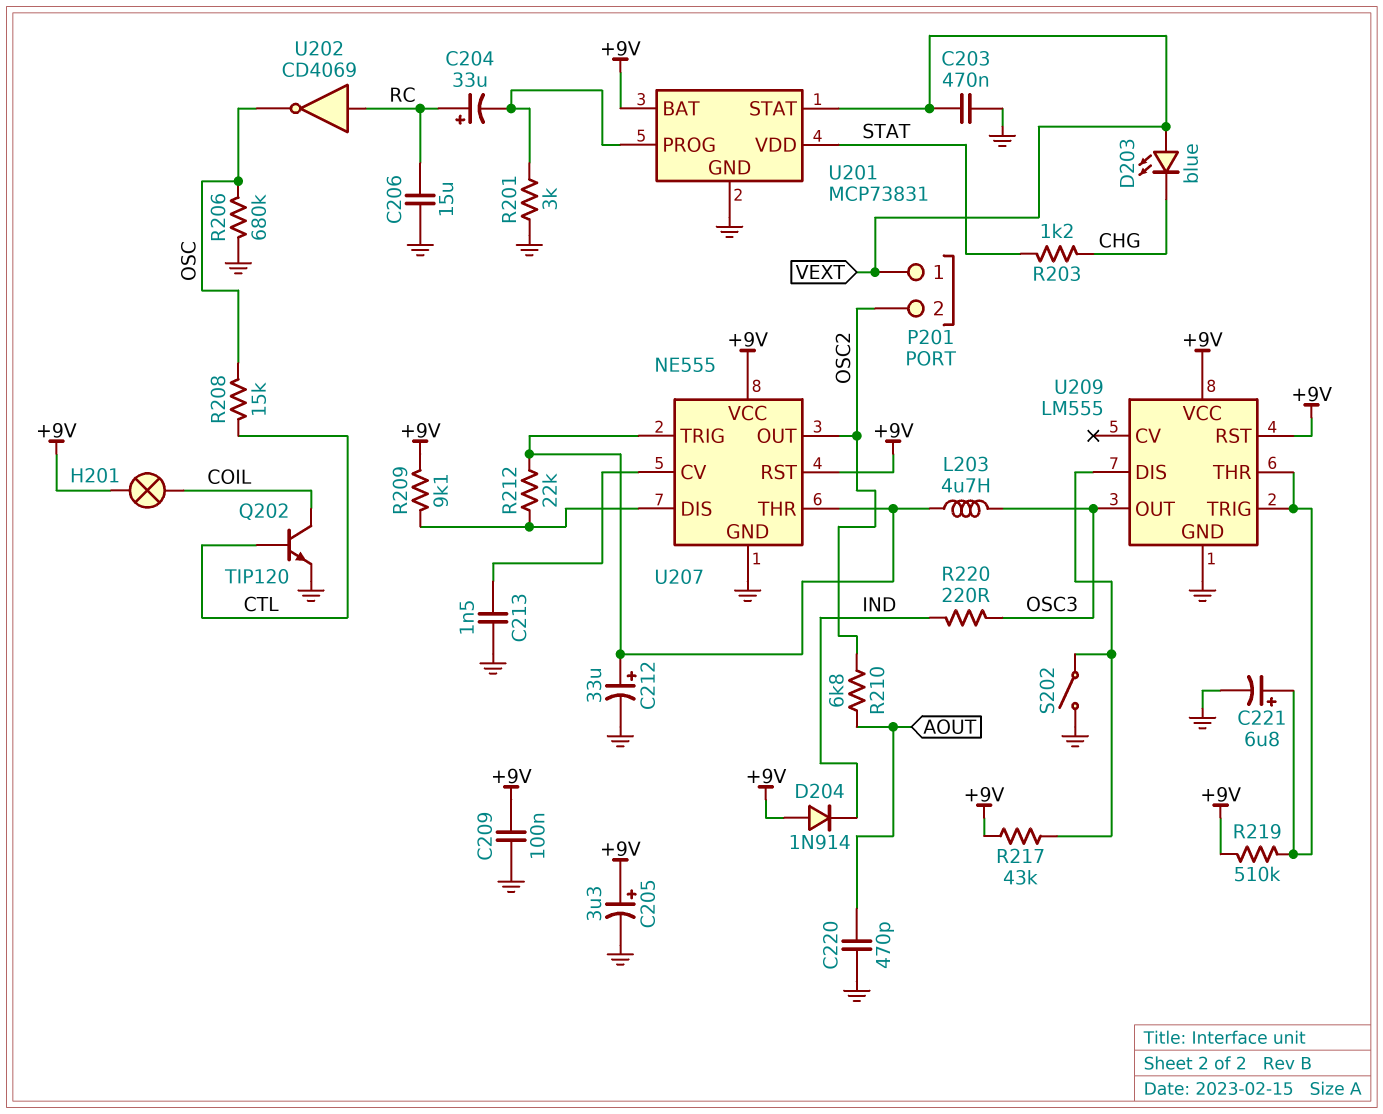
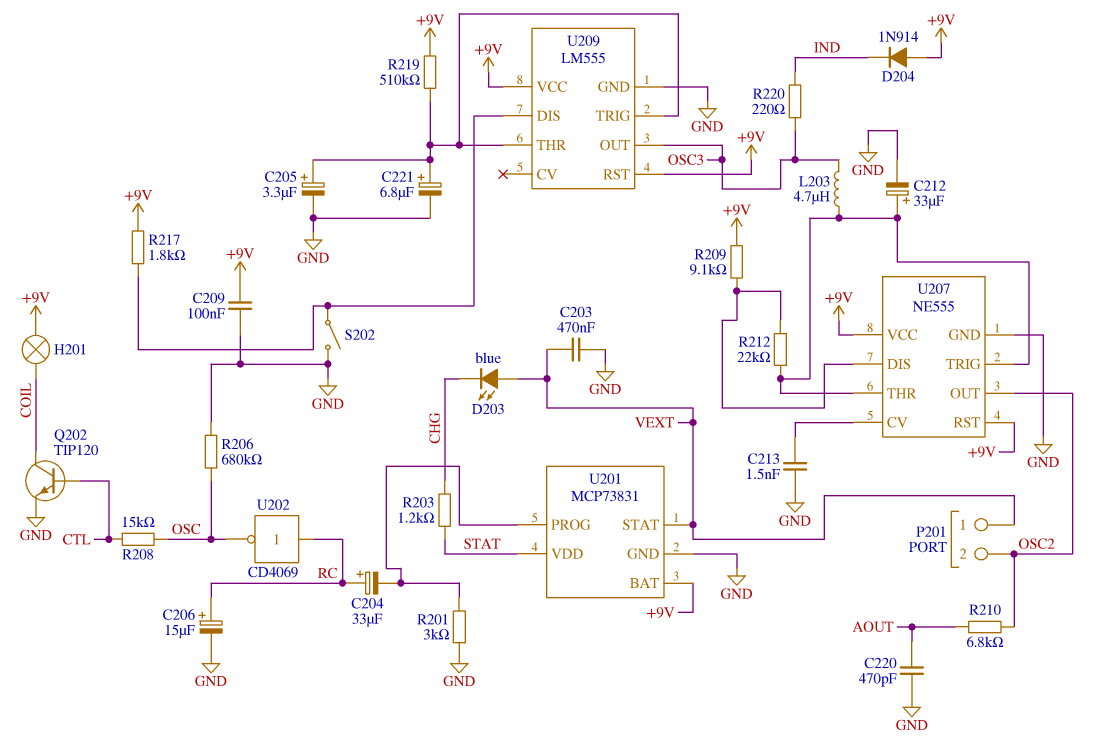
C205: 3.3uF (plus +9V, minus GND) -> 3.3uF (plus U209/THR, minus GND)
C206: 15uF (GND, RC) -> 15uF (plus RC, minus GND)
R217: 43k (+9V, U209/DIS) -> 1.8k (+9V, U209/DIS)

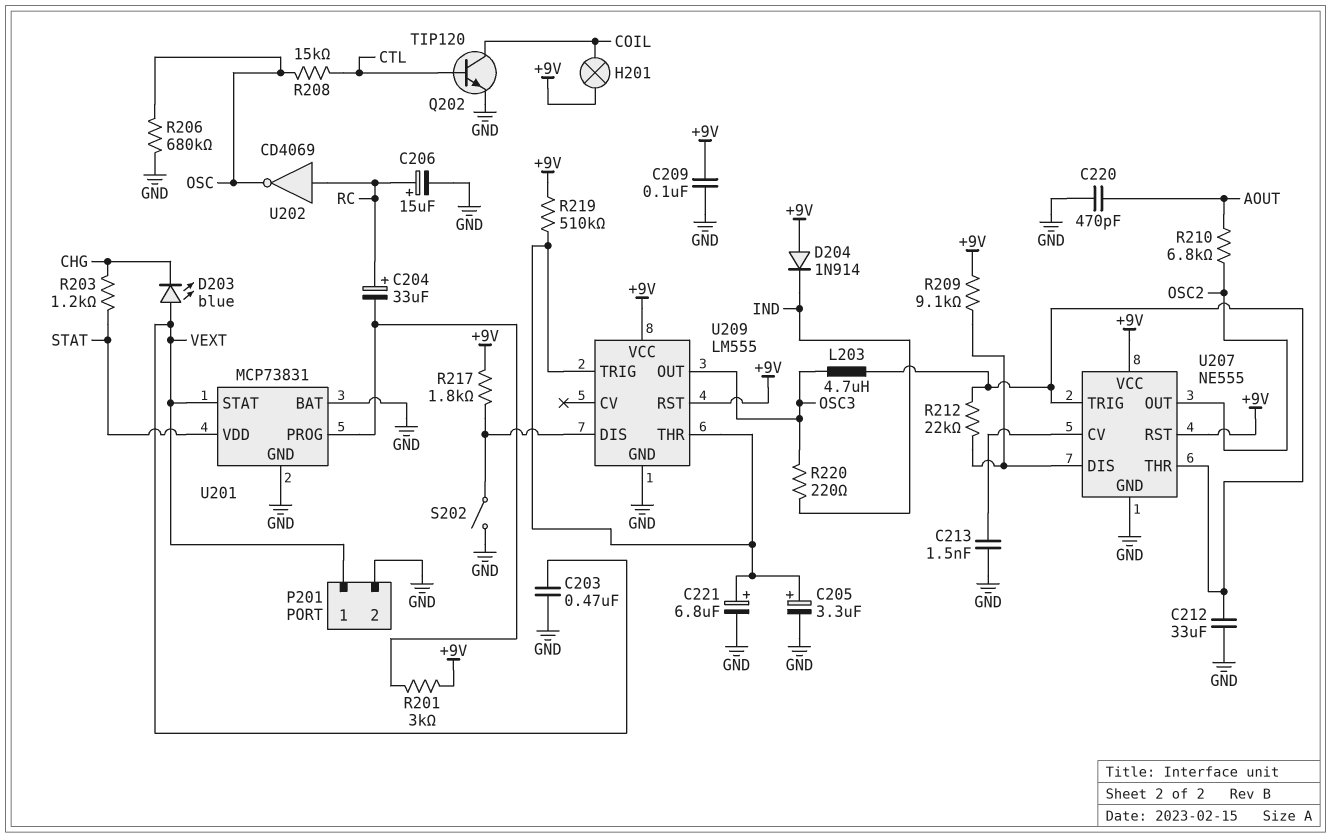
C212: 33uF (plus U207/THR, minus GND) -> 33uF (GND, U207/THR)
P201 pin 2: OSC2 -> GND
R201: 3k (GND, U201/PROG) -> 3k (+9V, U201/PROG)
U201 pin BAT: +9V -> GND

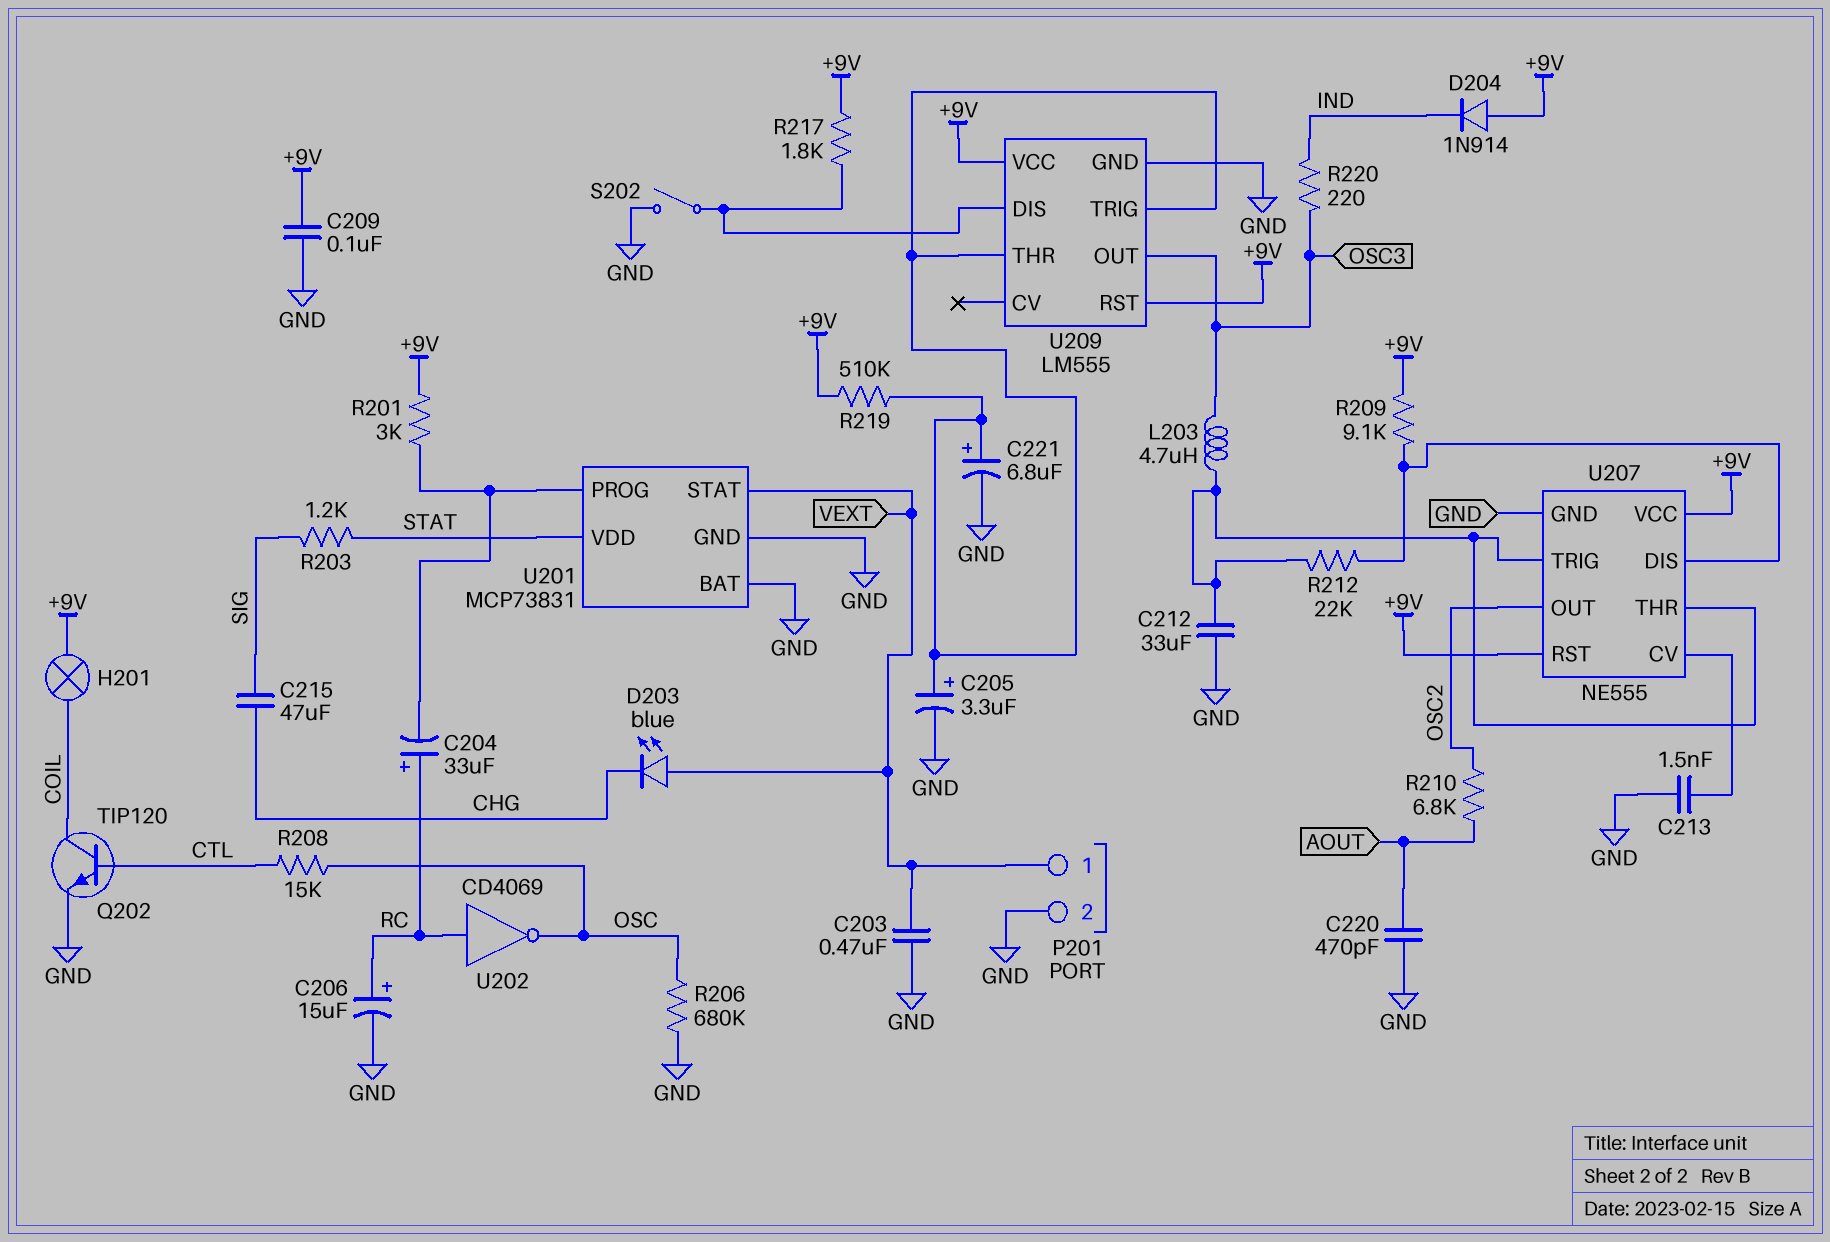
C215: none -> 47uF (CHG, SIG)
R203: 1.2k (CHG, STAT) -> 1.2k (SIG, STAT)

